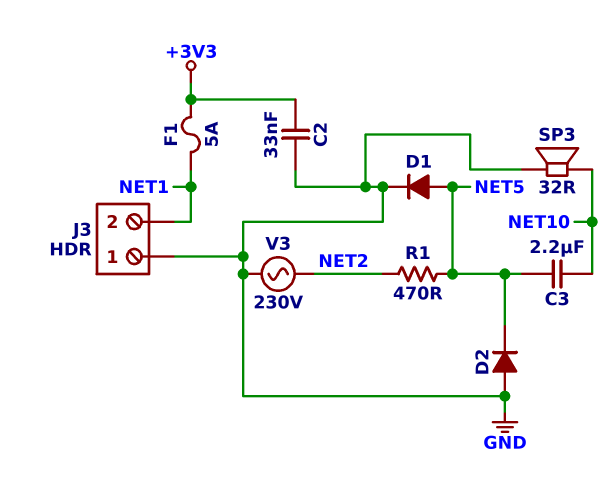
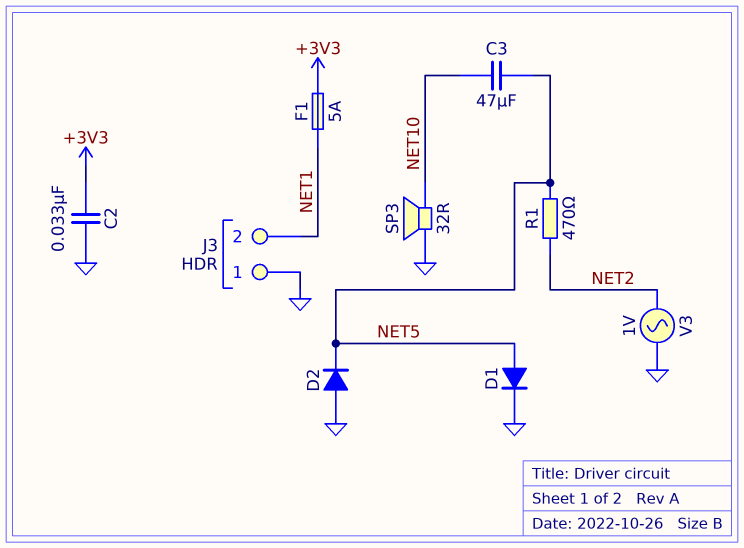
C3: 2.2uF (NET5, NET10) -> 47uF (NET5, NET10)
V3: AC 230V (GND, NET2) -> AC 1V (GND, NET2)

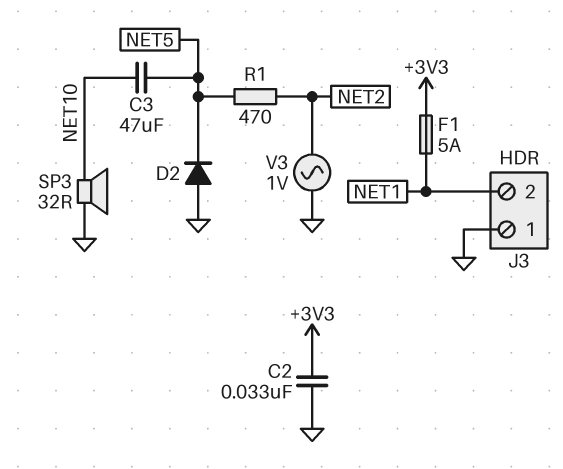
D1: diode (A NET5, K GND) -> none

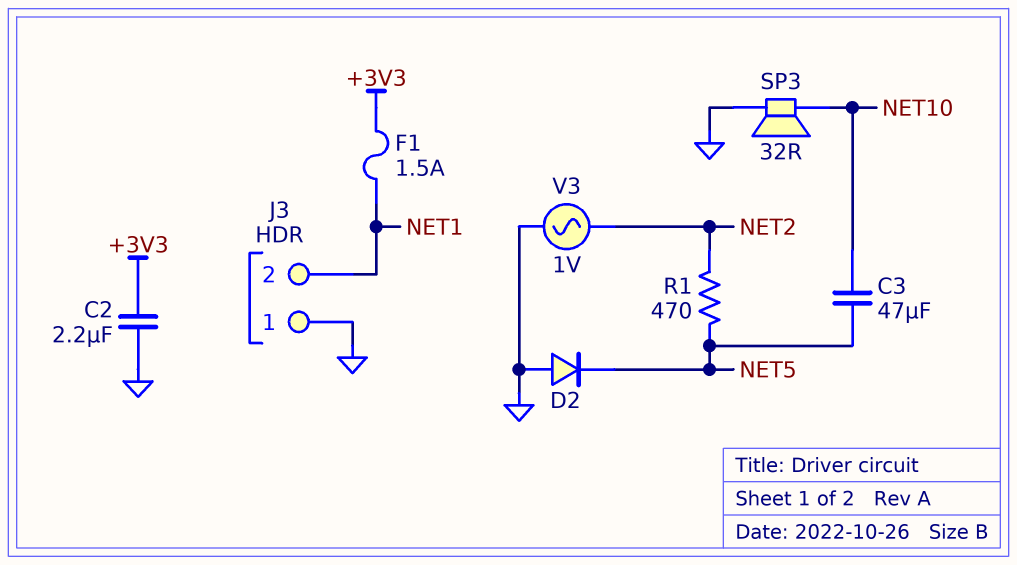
C2: 33nF (+3V3, GND) -> 2.2uF (+3V3, GND)
F1: 5A (+3V3, NET1) -> 1.5A (+3V3, NET1)

